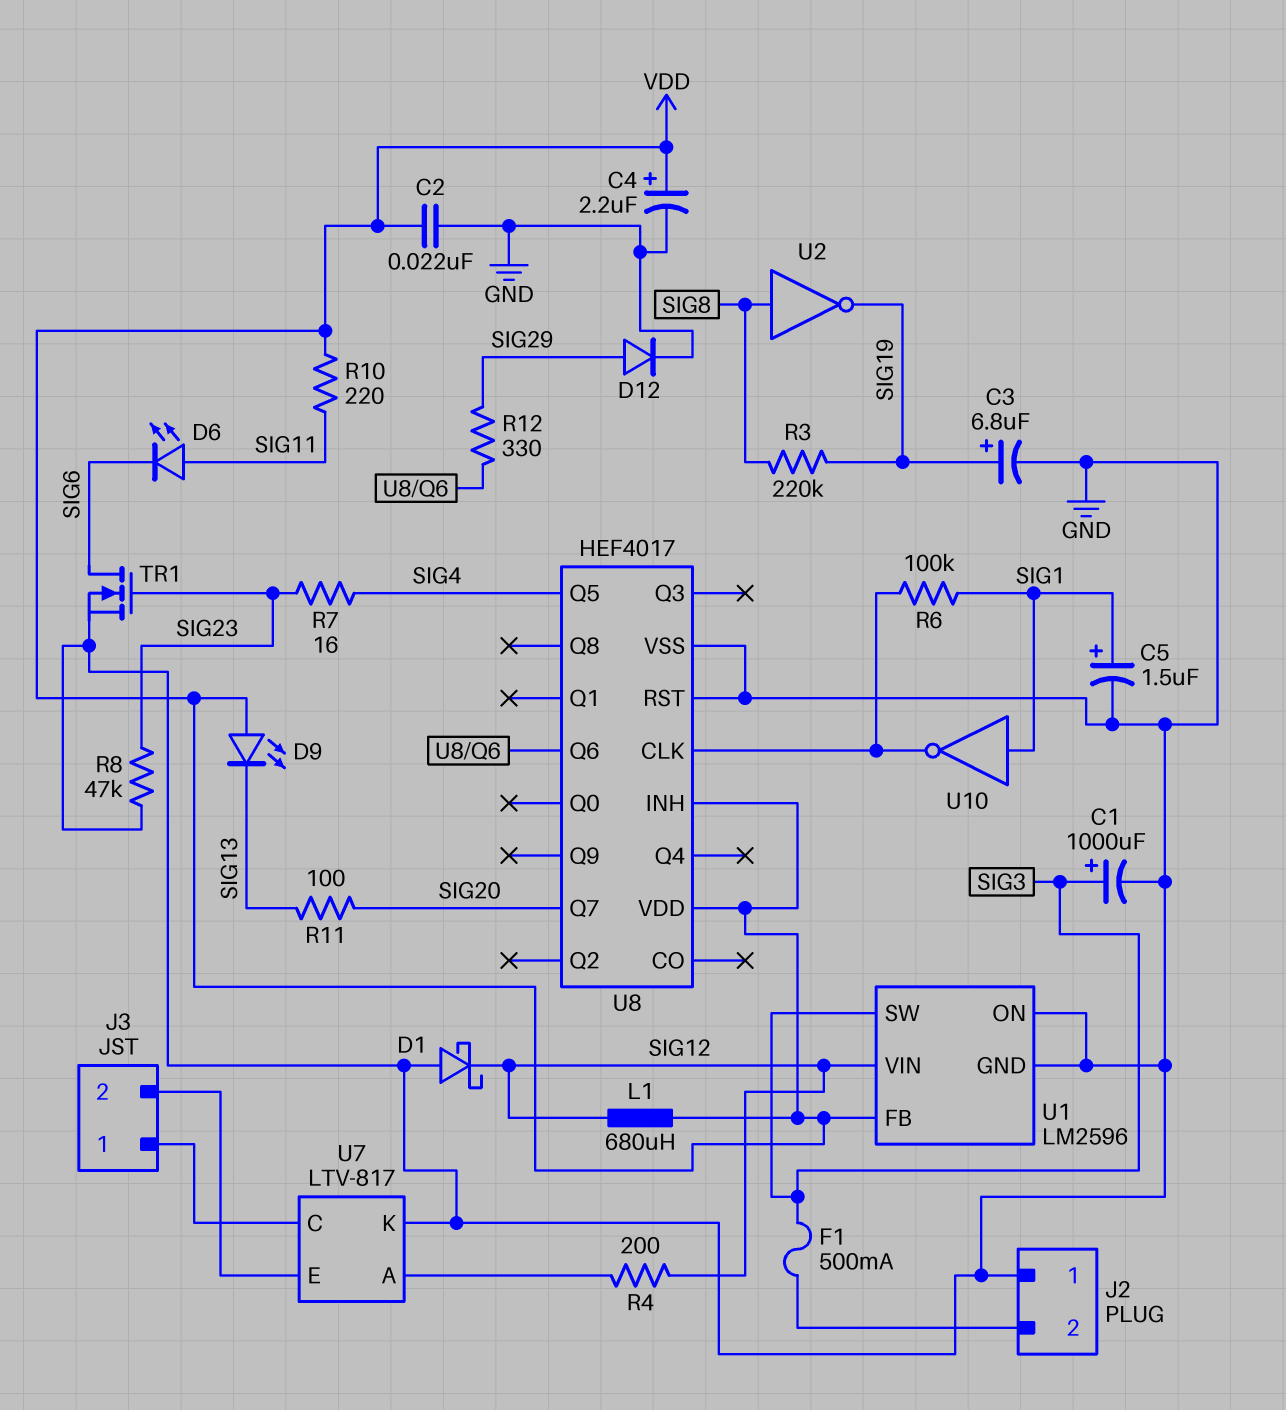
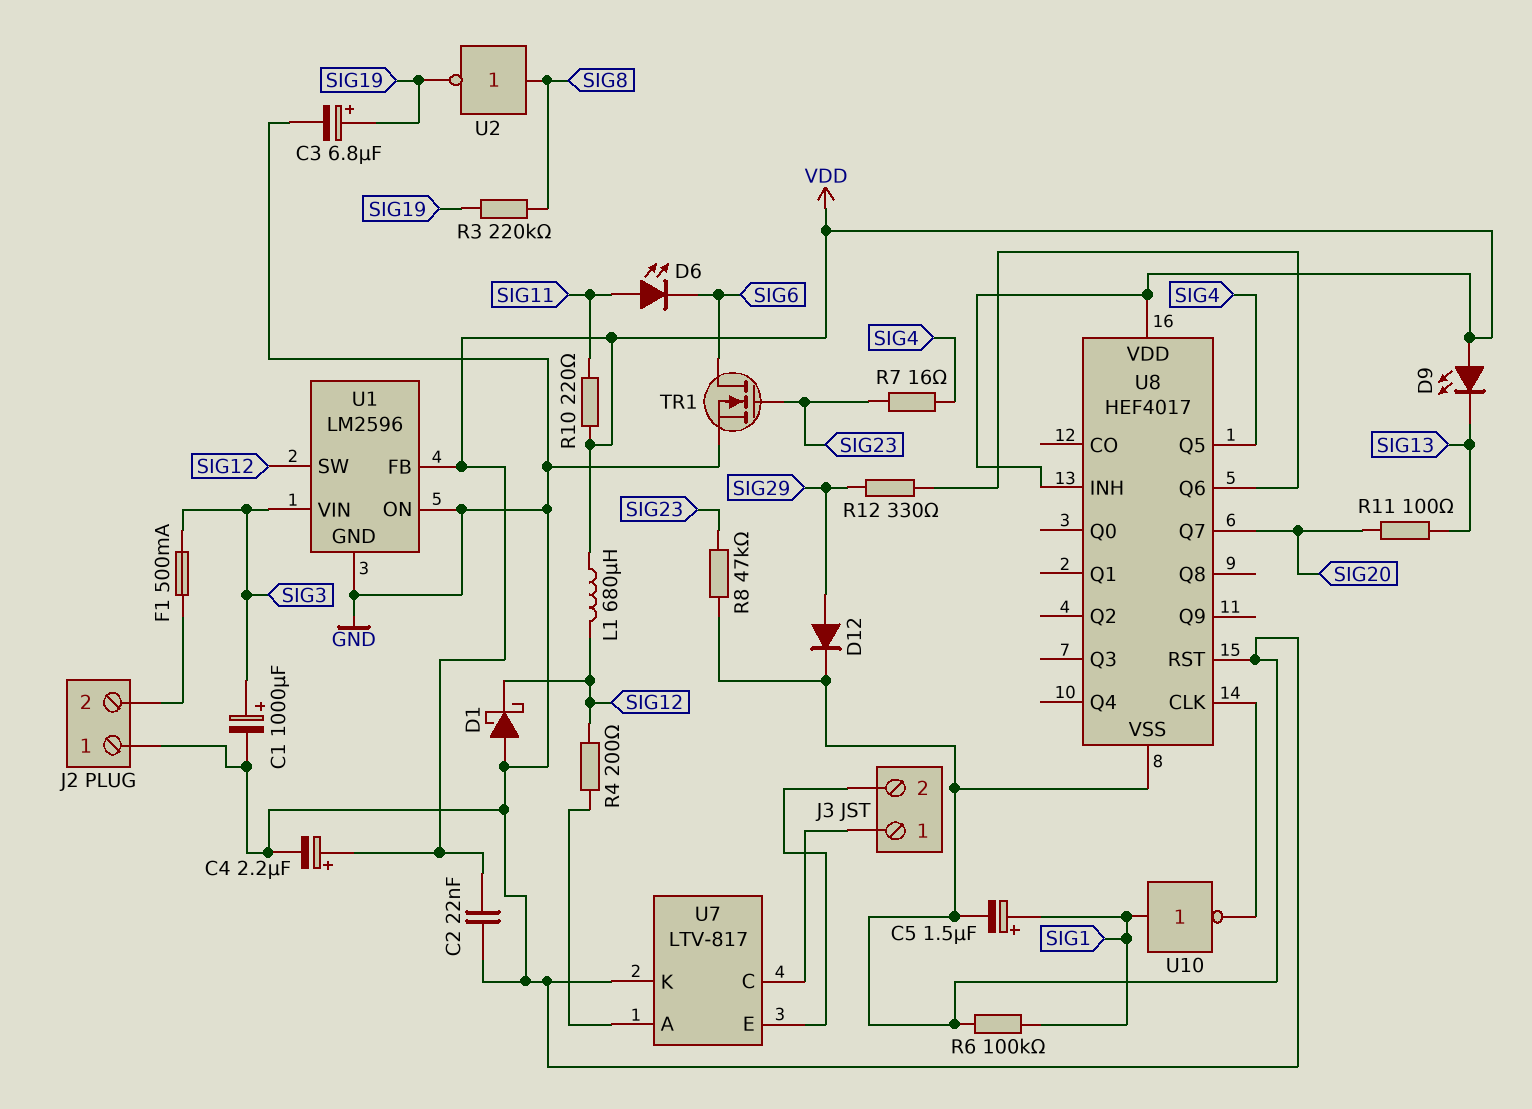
R6: 100k (SIG1, U8/CLK) -> 100k (GND, SIG1)
U1 pin SW: SIG3 -> SIG12
U1 pin VIN: SIG12 -> SIG3

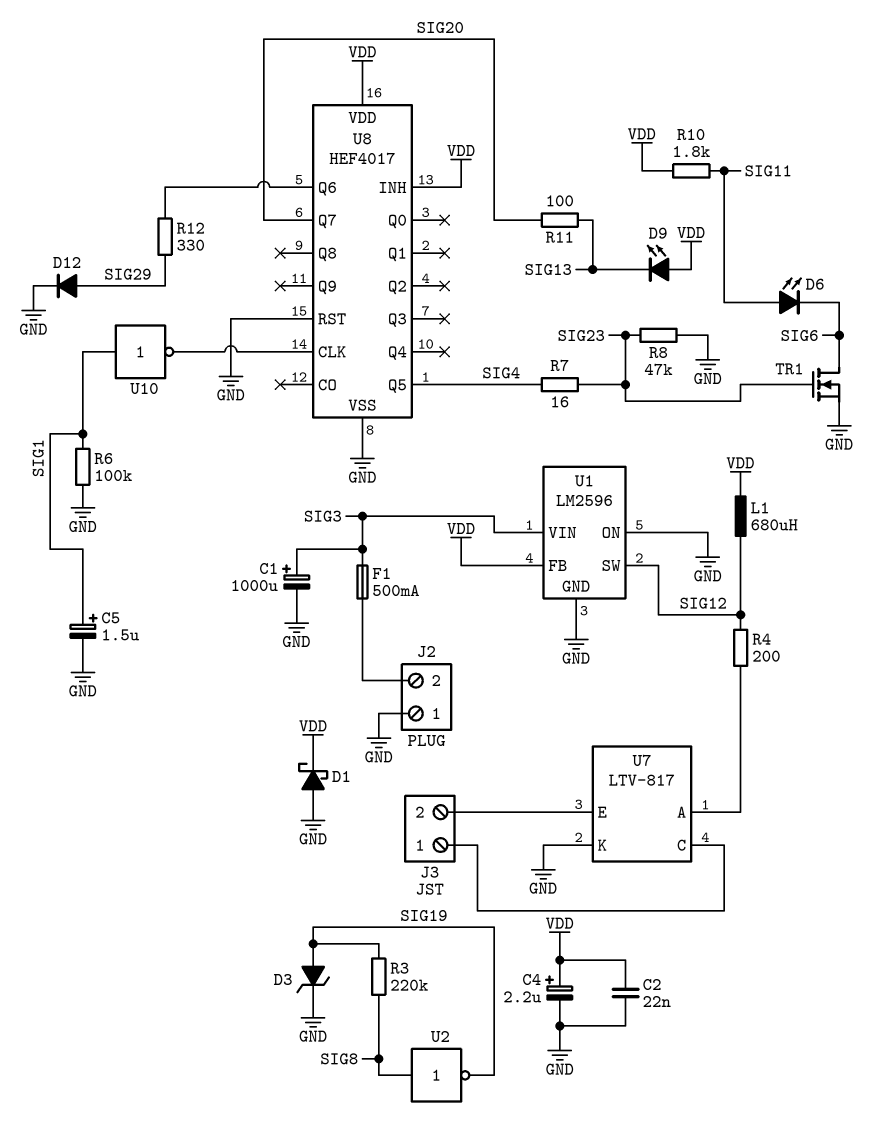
C3: 6.8uF (plus SIG19, minus GND) -> none
D1: schottky (A GND, K SIG12) -> schottky (A GND, K VDD)
D3: none -> zener (A SIG19, K GND)
R10: 220 (SIG11, VDD) -> 1.8k (SIG11, VDD)

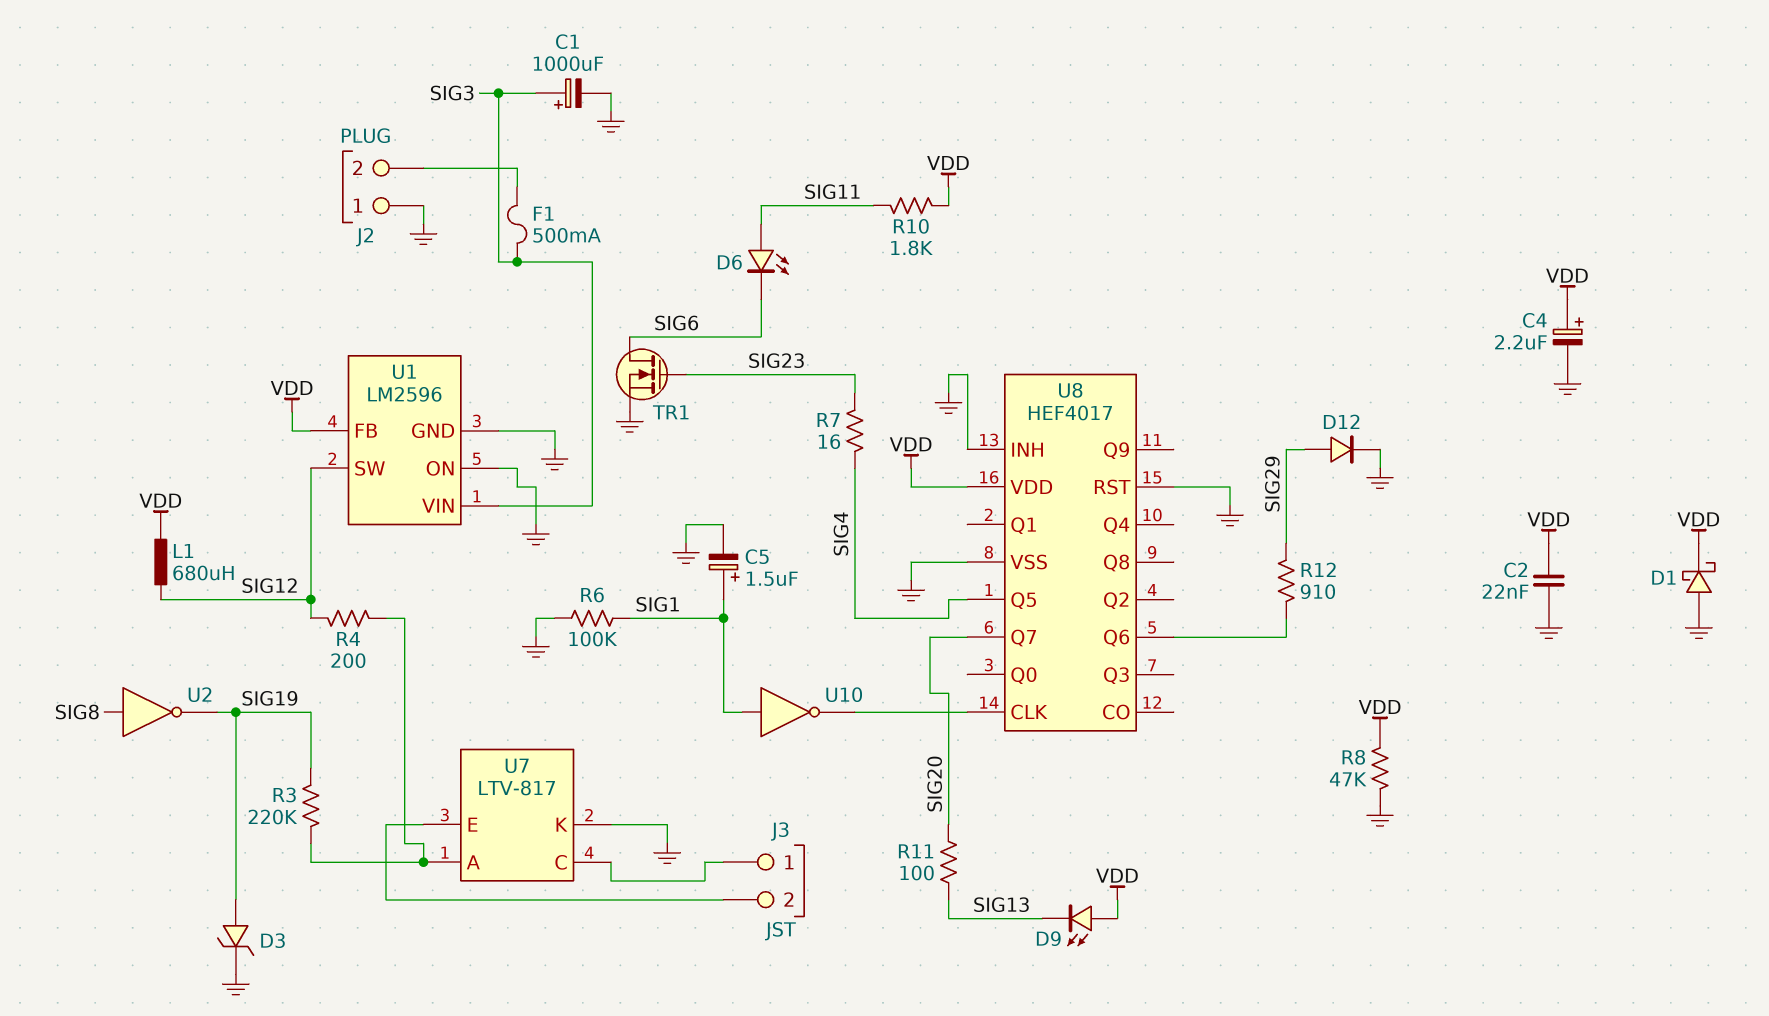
R3: 220k (SIG8, SIG19) -> 220k (SIG19, U7/A)
R8: 47k (GND, SIG23) -> 47k (GND, VDD)
R12: 330 (SIG29, U8/Q6) -> 910 (SIG29, U8/Q6)
U8 pin INH: VDD -> GND

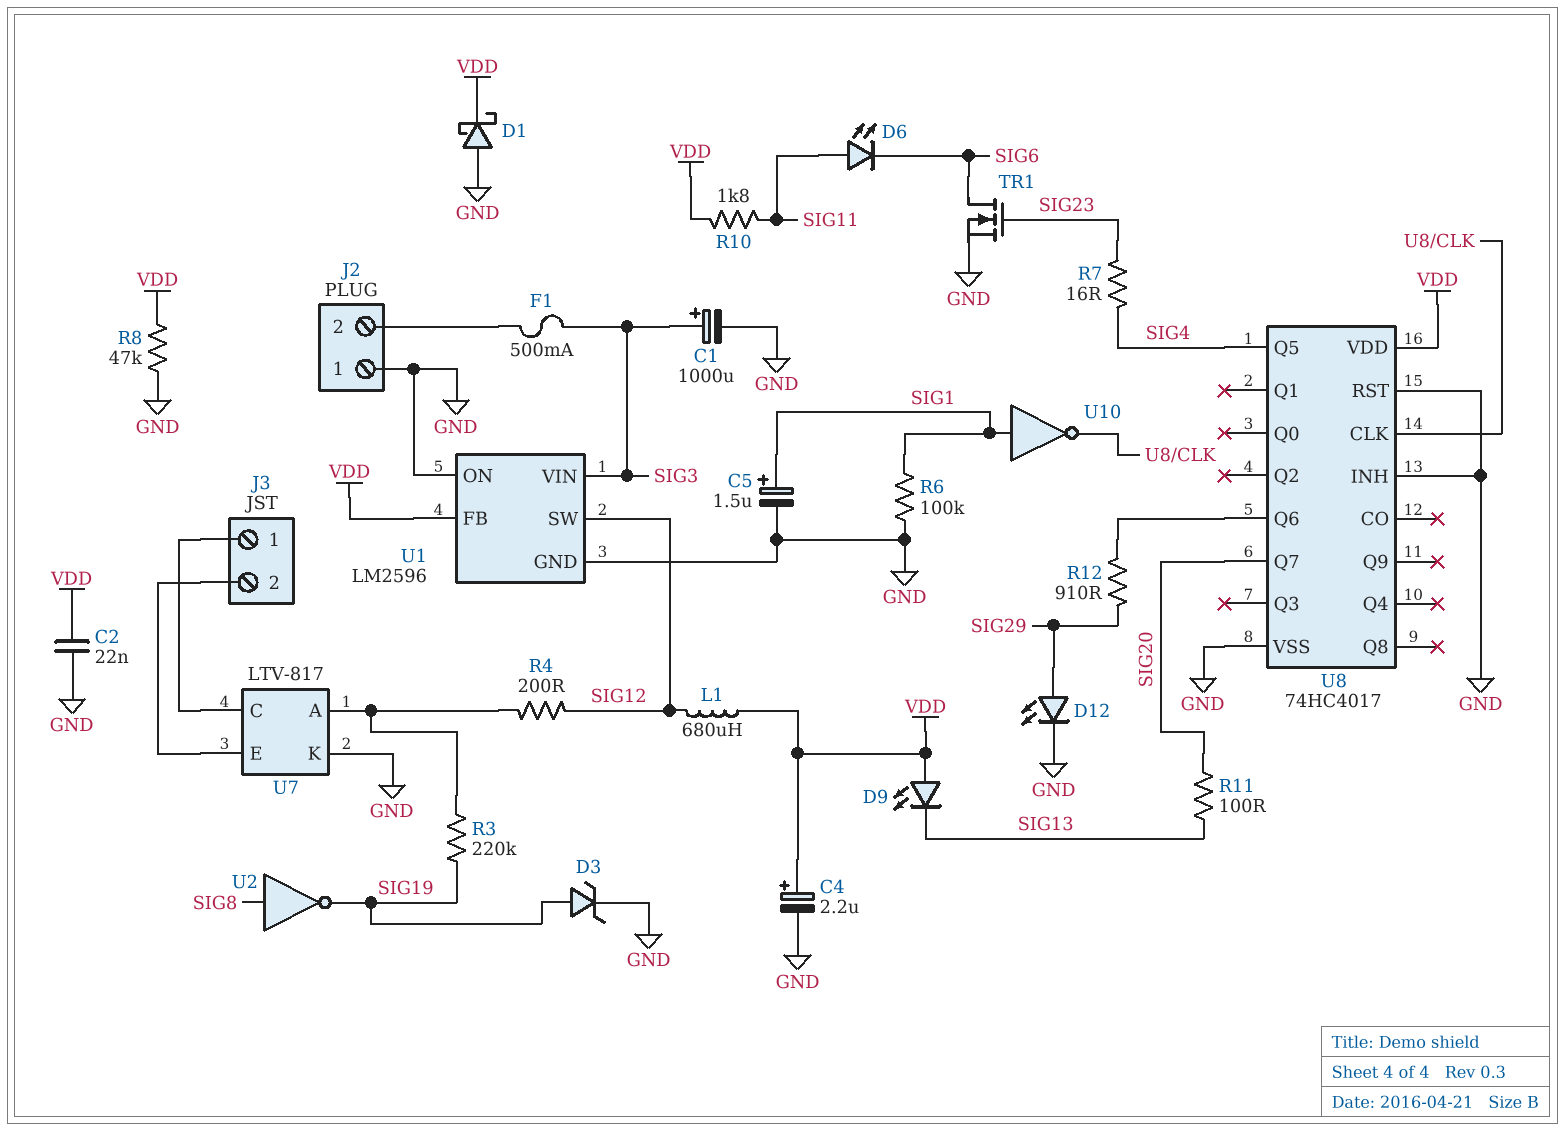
D12: diode (A SIG29, K GND) -> LED (A SIG29, K GND)
U8: HEF4017 -> 74HC4017

